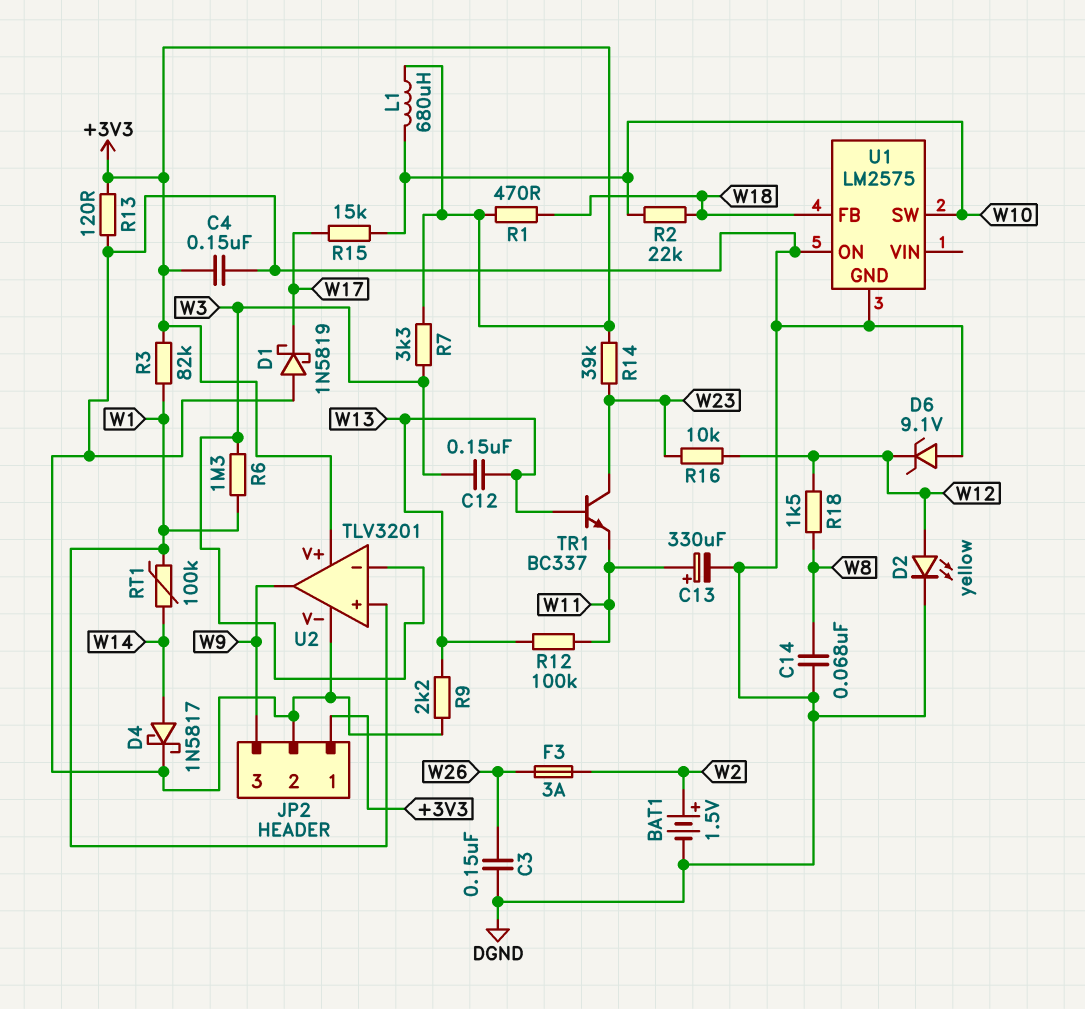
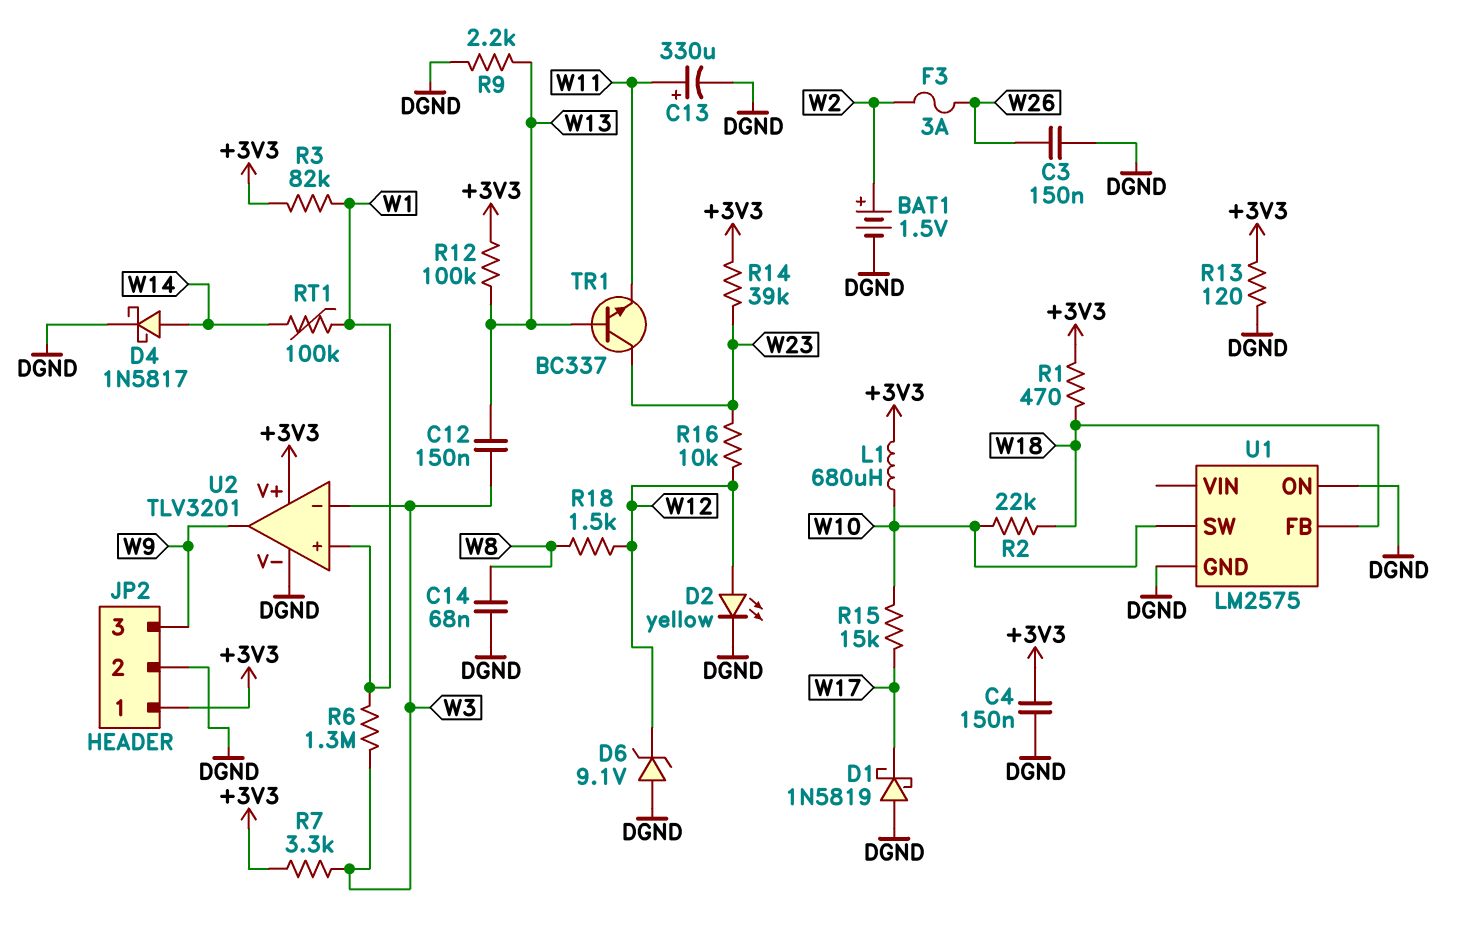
R12: 100k (W11, W13) -> 100k (+3V3, W13)

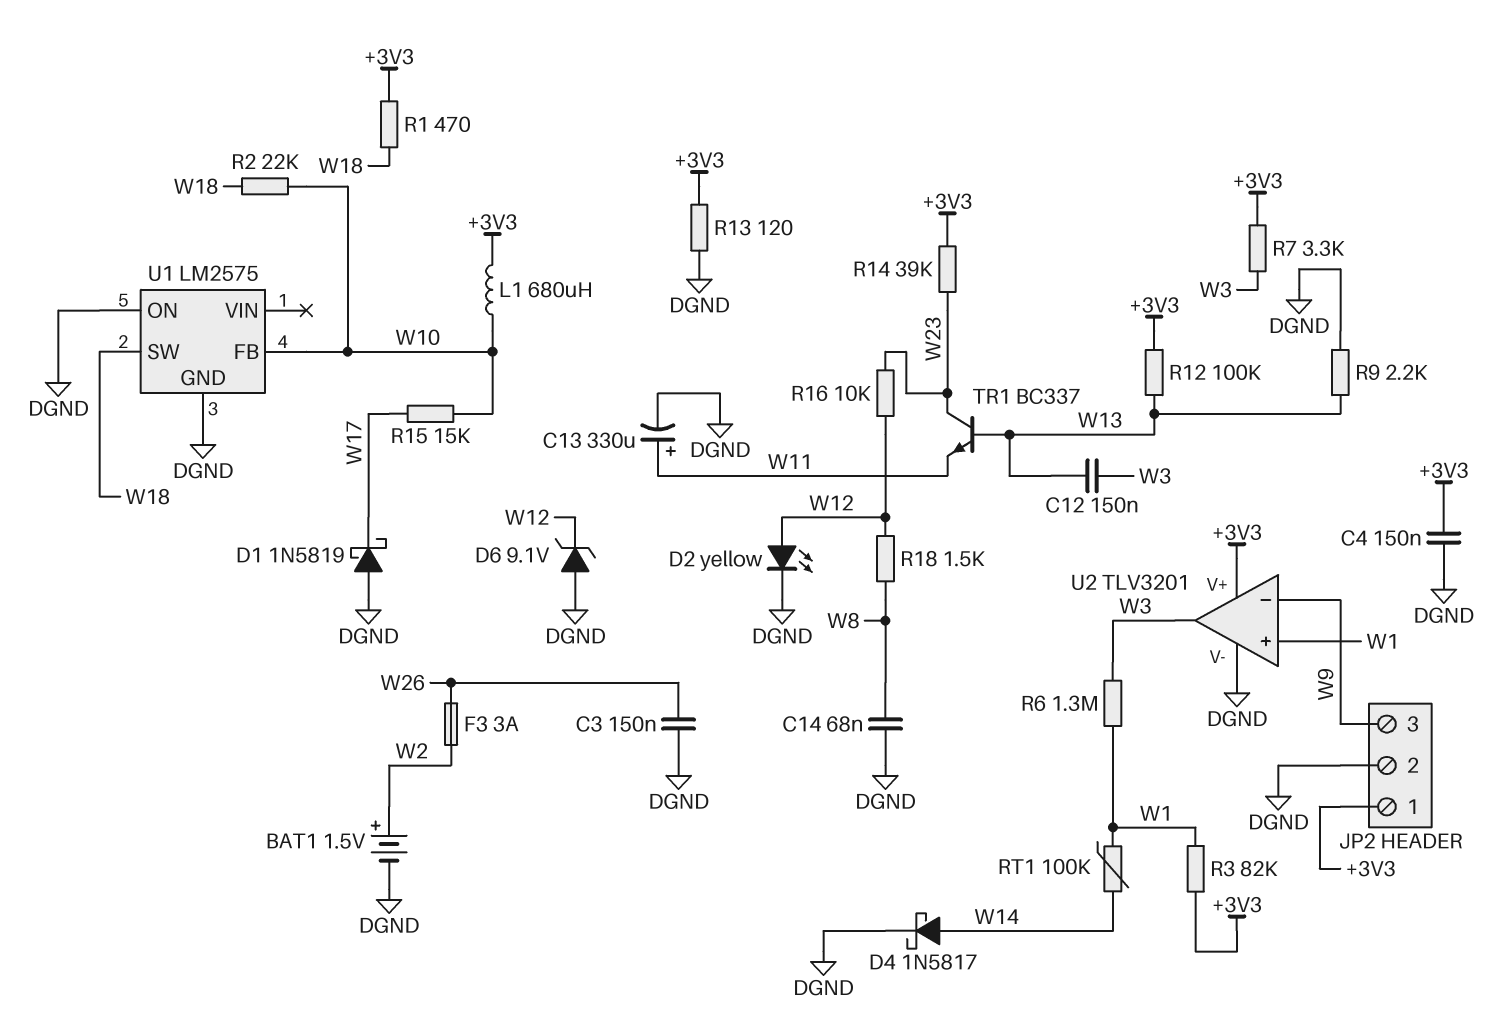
U1 pin FB: W18 -> W10
U1 pin SW: W10 -> W18
U2 pin in-: W3 -> W9
U2 pin out: W9 -> W3

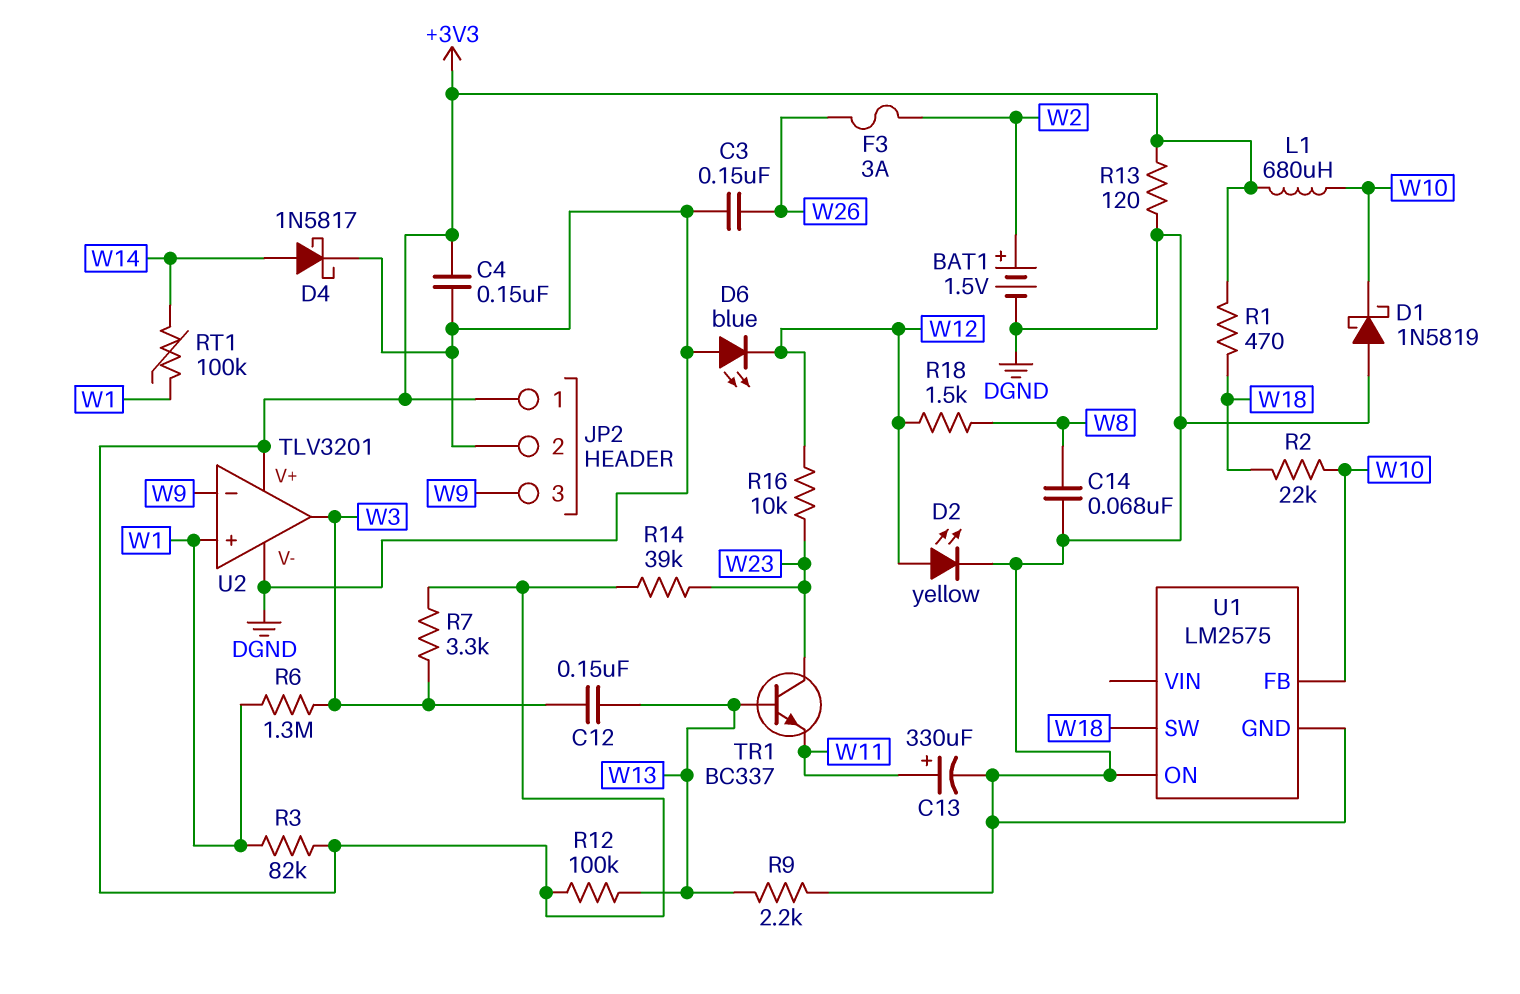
D1: schottky 1N5819 (A DGND, K W17) -> schottky 1N5819 (A DGND, K W10)
D6: zener 9.1V (A DGND, K W12) -> LED blue (A DGND, K W12)
R15: 15k (W10, W17) -> none

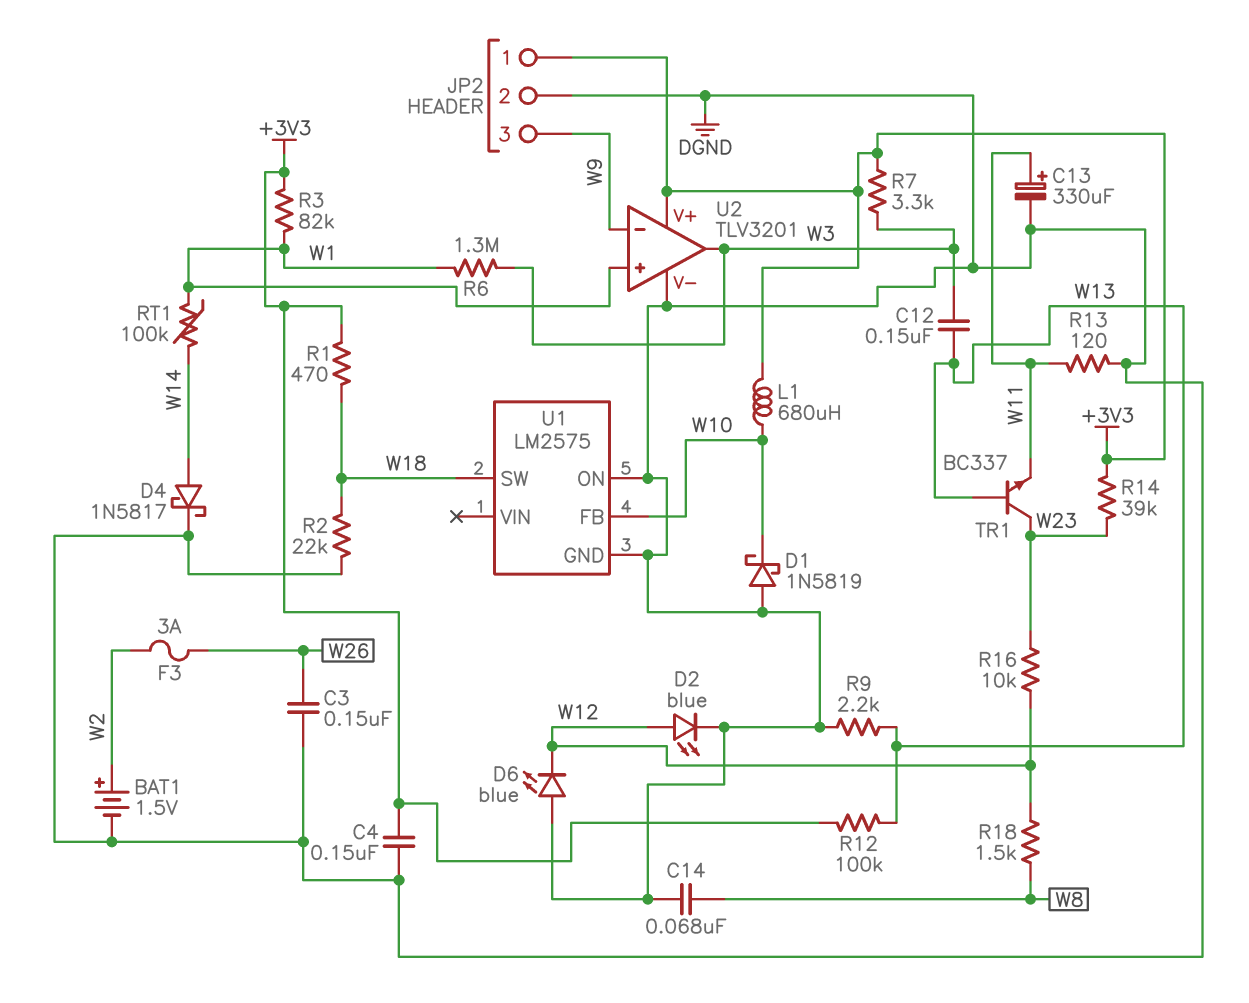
D2: LED yellow (A W12, K DGND) -> LED blue (A W12, K DGND)
R2: 22k (W10, W18) -> 22k (DGND, W18)
R13: 120 (+3V3, DGND) -> 120 (DGND, W11)

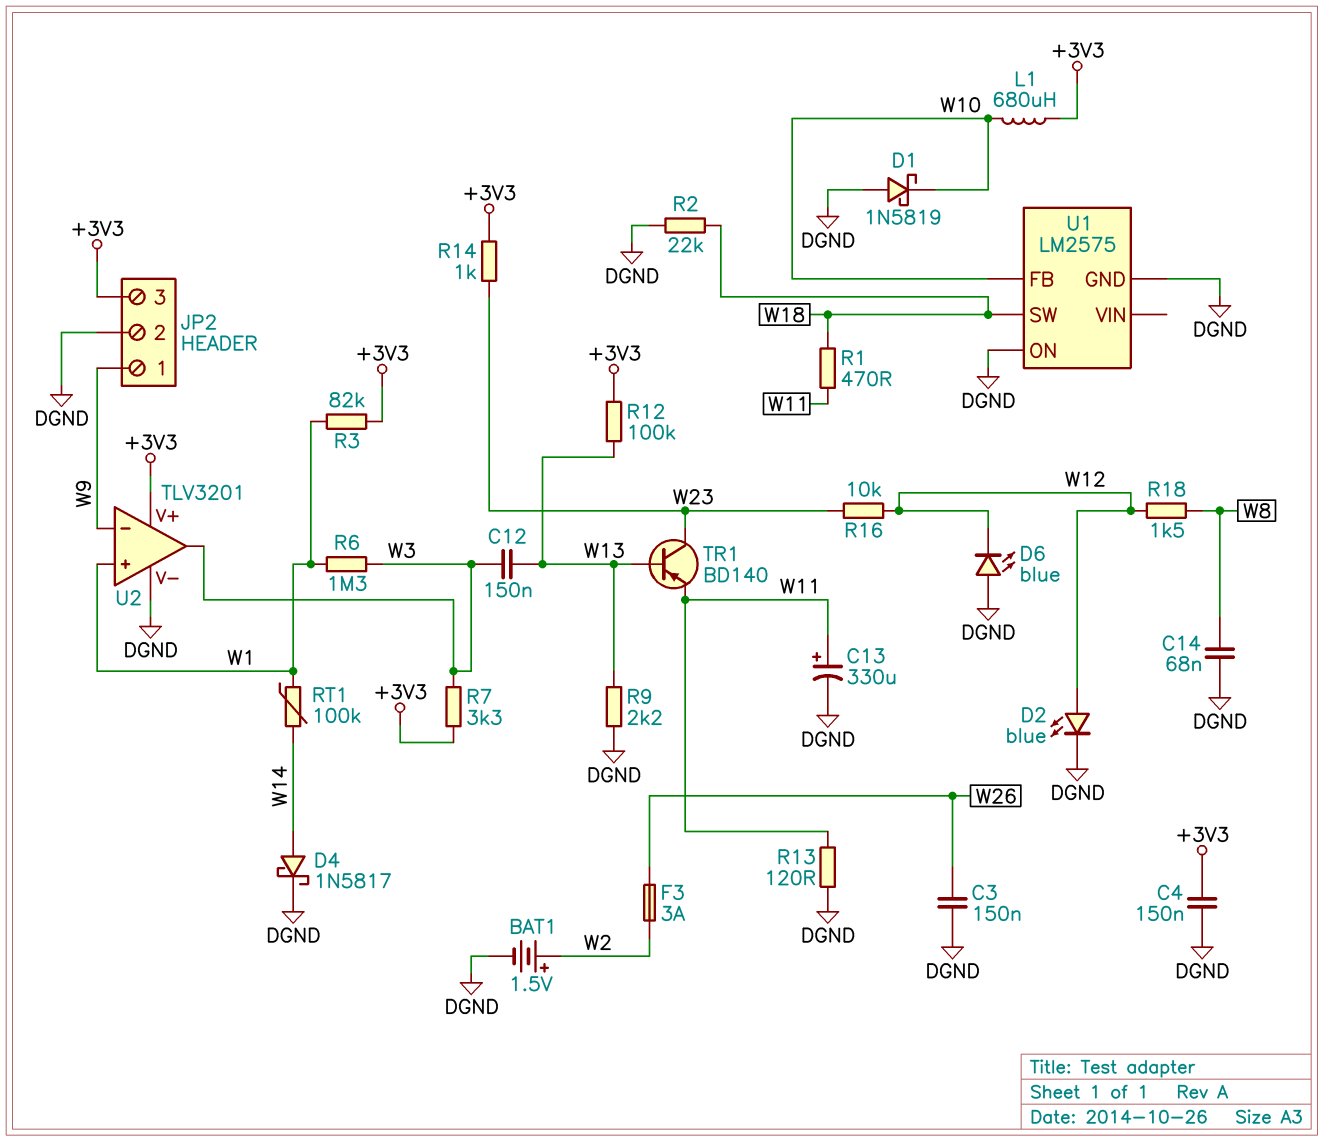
JP2 pin 1: +3V3 -> W9
JP2 pin 3: W9 -> +3V3
R1: 470 (+3V3, W18) -> 470 (W11, W18)
R14: 39k (+3V3, W23) -> 1k (+3V3, W23)
TR1: NPN BC337 (B W13, C W23, E W11) -> PNP BD140 (B W13, C W23, E W11)

